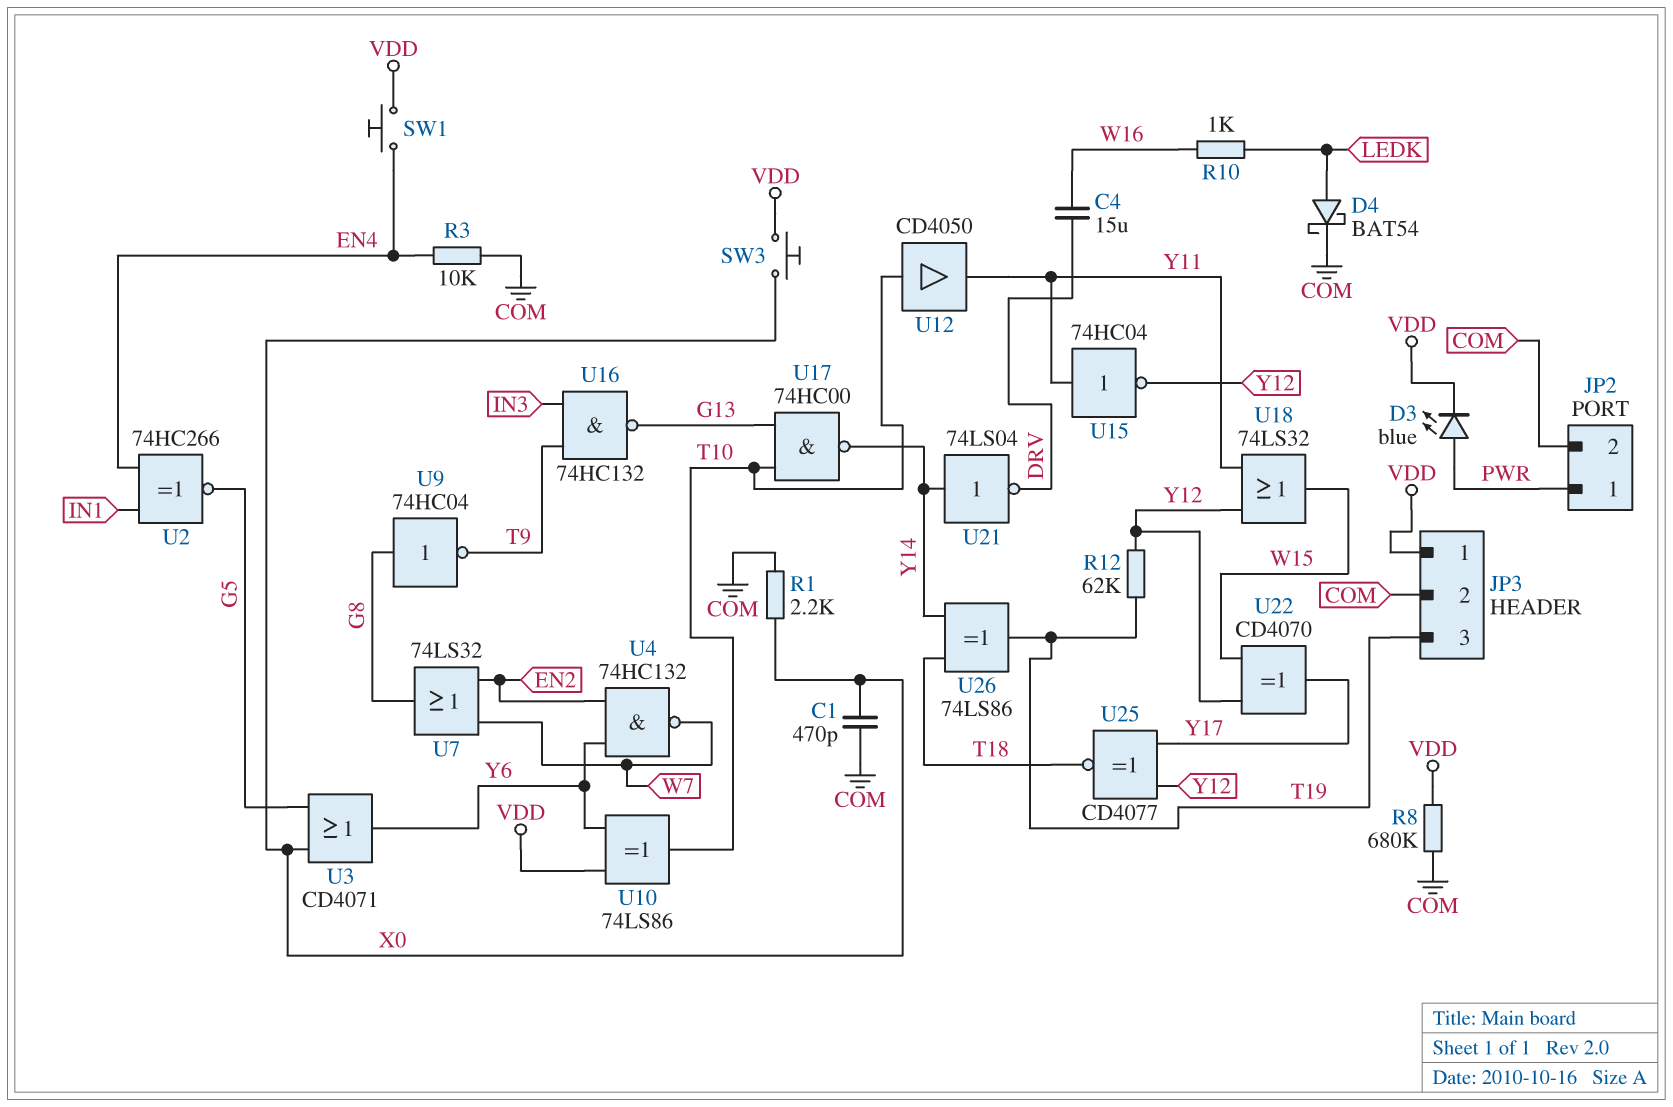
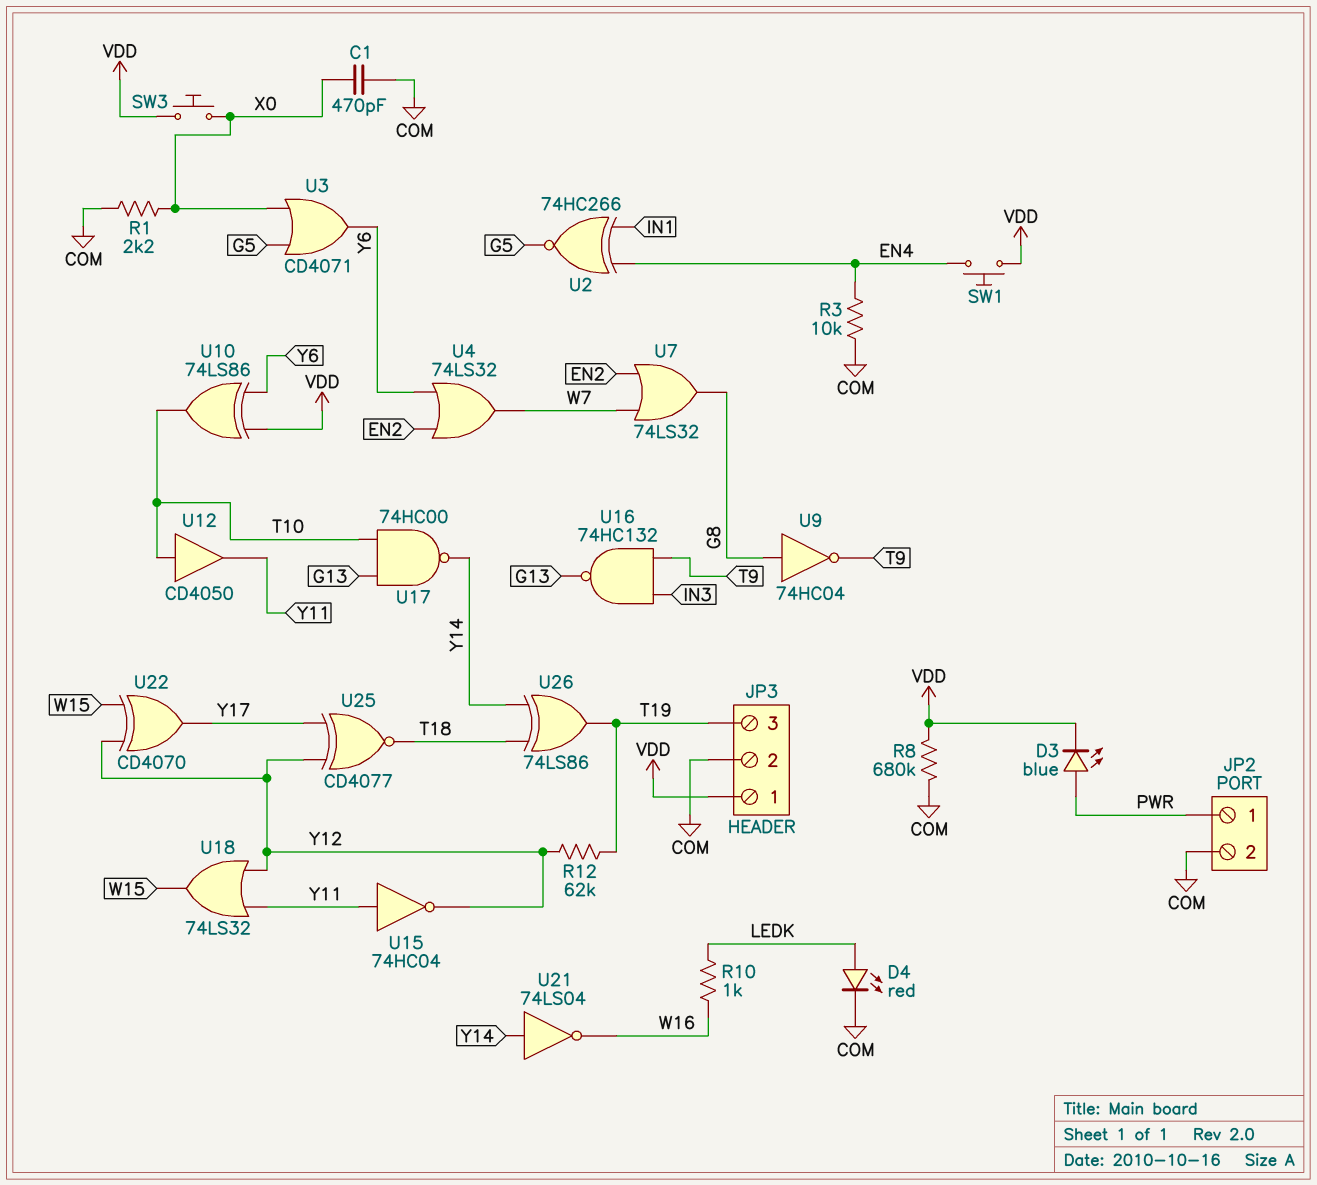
C4: 15uF (DRV, W16) -> none
D4: schottky BAT54 (A LEDK, K COM) -> LED red (A LEDK, K COM)
U4: NAND 74HC132 (in EN2, in Y6, out W7) -> OR 74LS32 (in EN2, in Y6, out W7)
U21: NOT 74LS04 (in Y14, out DRV) -> NOT 74LS04 (in Y14, out W16)

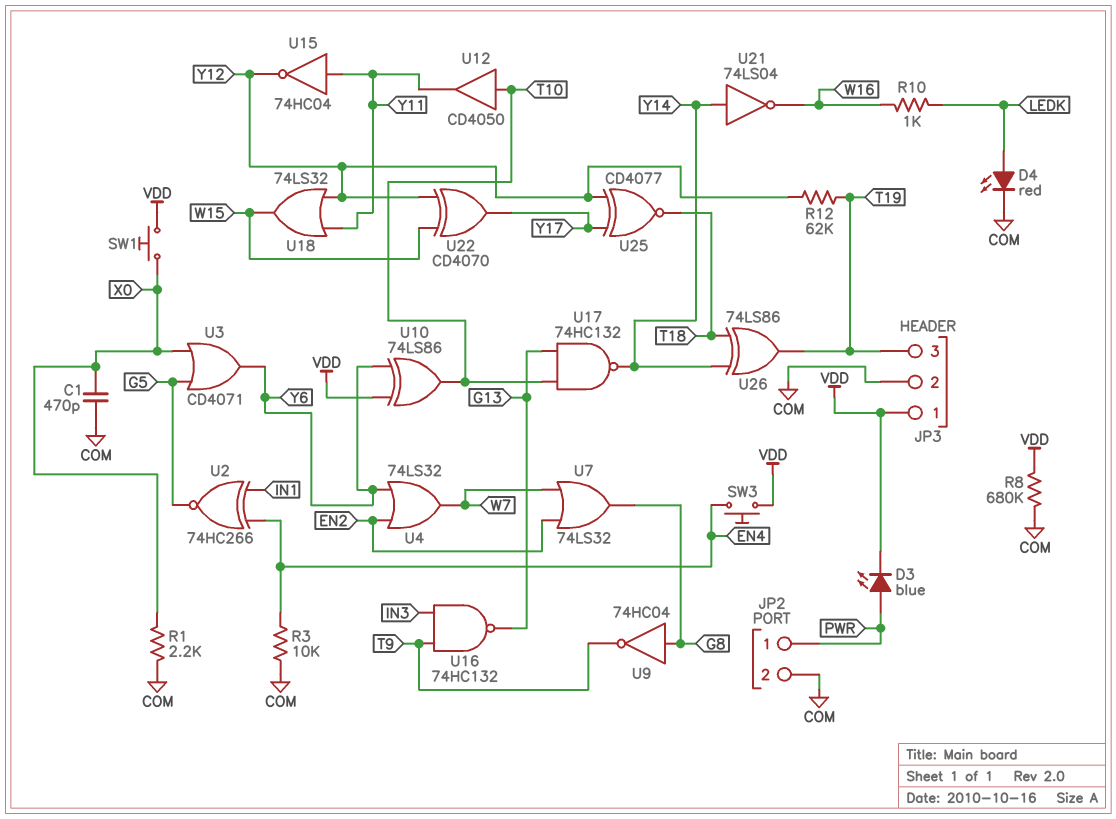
SW1: button (EN4, VDD) -> button (VDD, X0)
SW3: button (VDD, X0) -> button (EN4, VDD)
U17: NAND 74HC00 (in G13, in T10, out Y14) -> NAND 74HC132 (in G13, in T10, out Y14)

